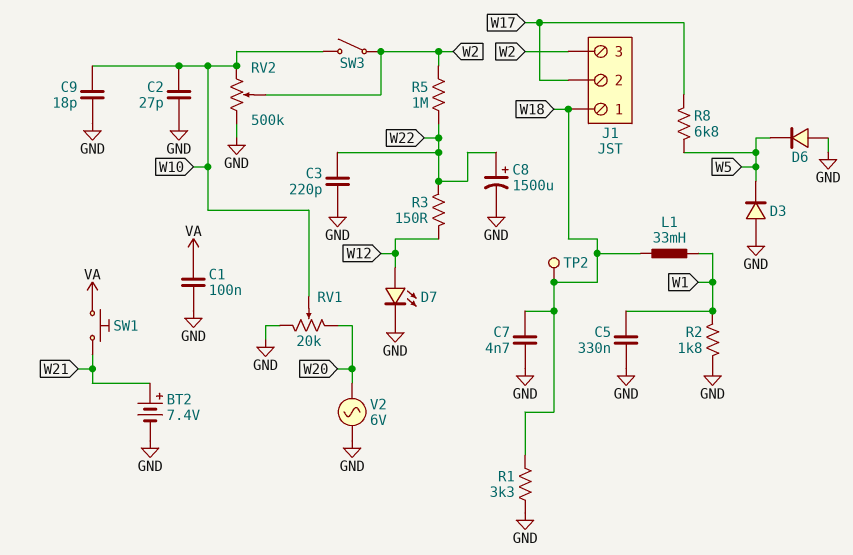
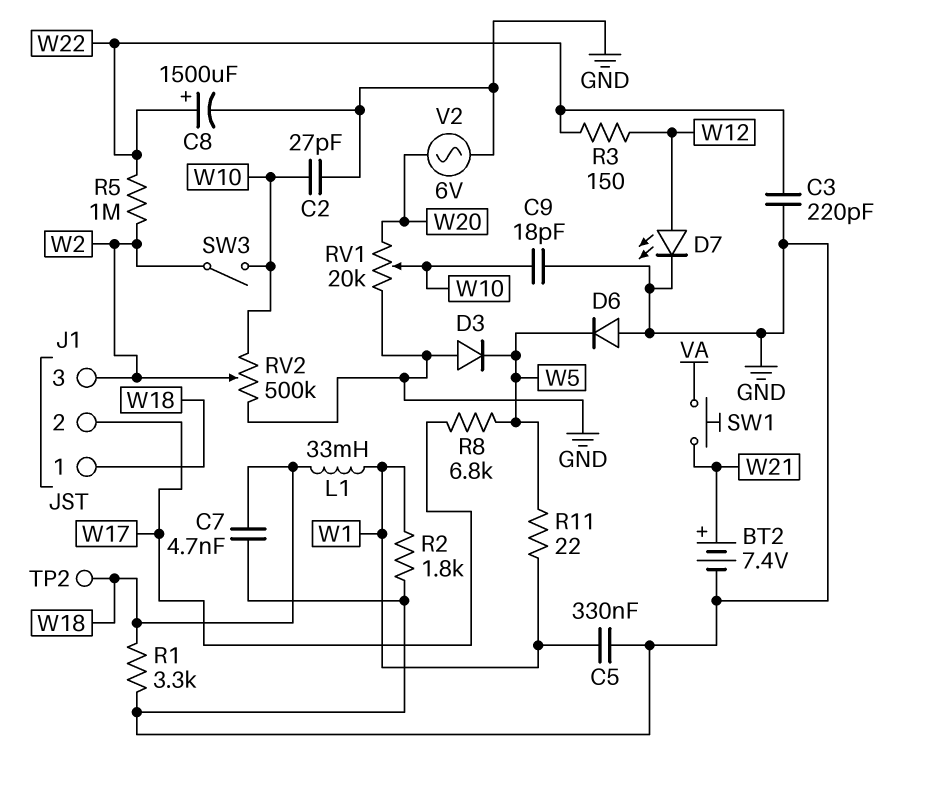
C1: 100nF (GND, VA) -> none
R11: none -> 22 (W1, W5)

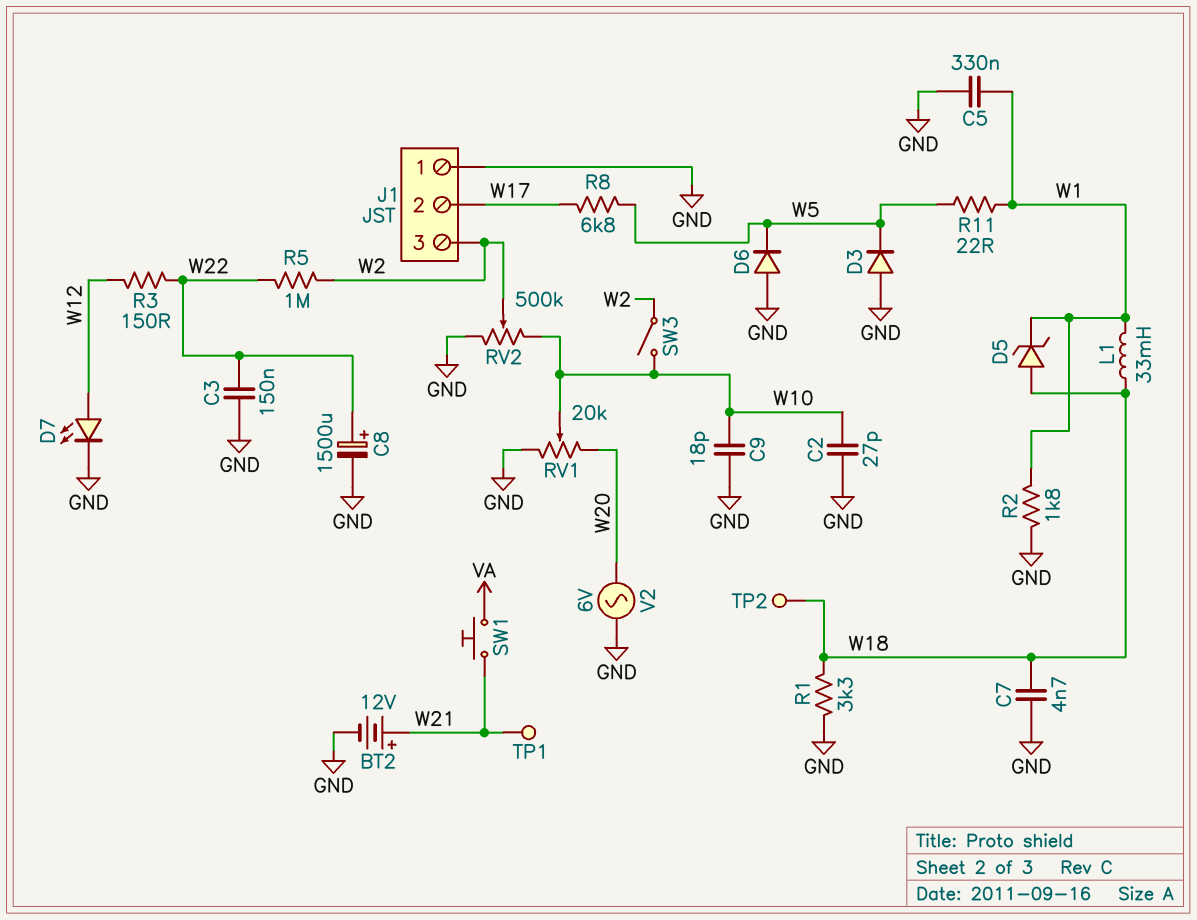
BT2: 7.4V (plus W21, minus GND) -> 12V (plus W21, minus GND)
C3: 220pF (GND, W22) -> 150nF (GND, W22)
D5: none -> zener (A W18, K W1)
J1 pin 1: W18 -> GND
TP1: none -> test point (W21)

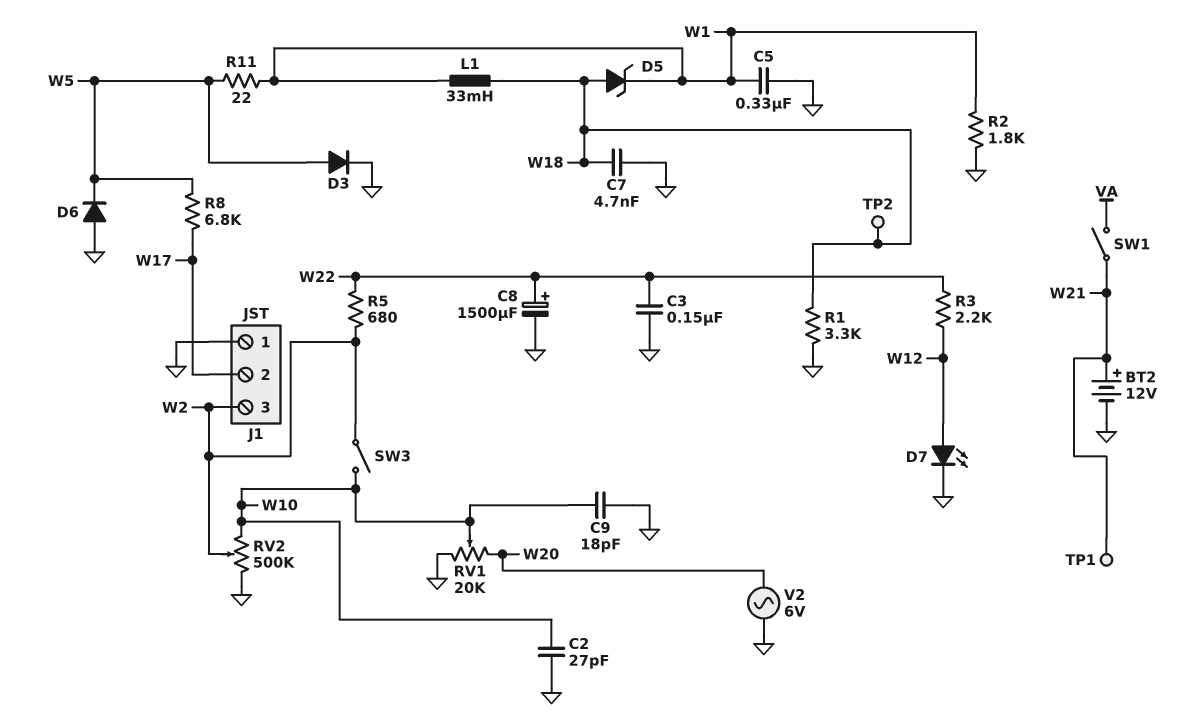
D3: diode (A GND, K W5) -> diode (A W5, K GND)
R3: 150 (W12, W22) -> 2.2k (W12, W22)
R5: 1M (W2, W22) -> 680 (W2, W22)
SW1: button (VA, W21) -> switch (VA, W21)

